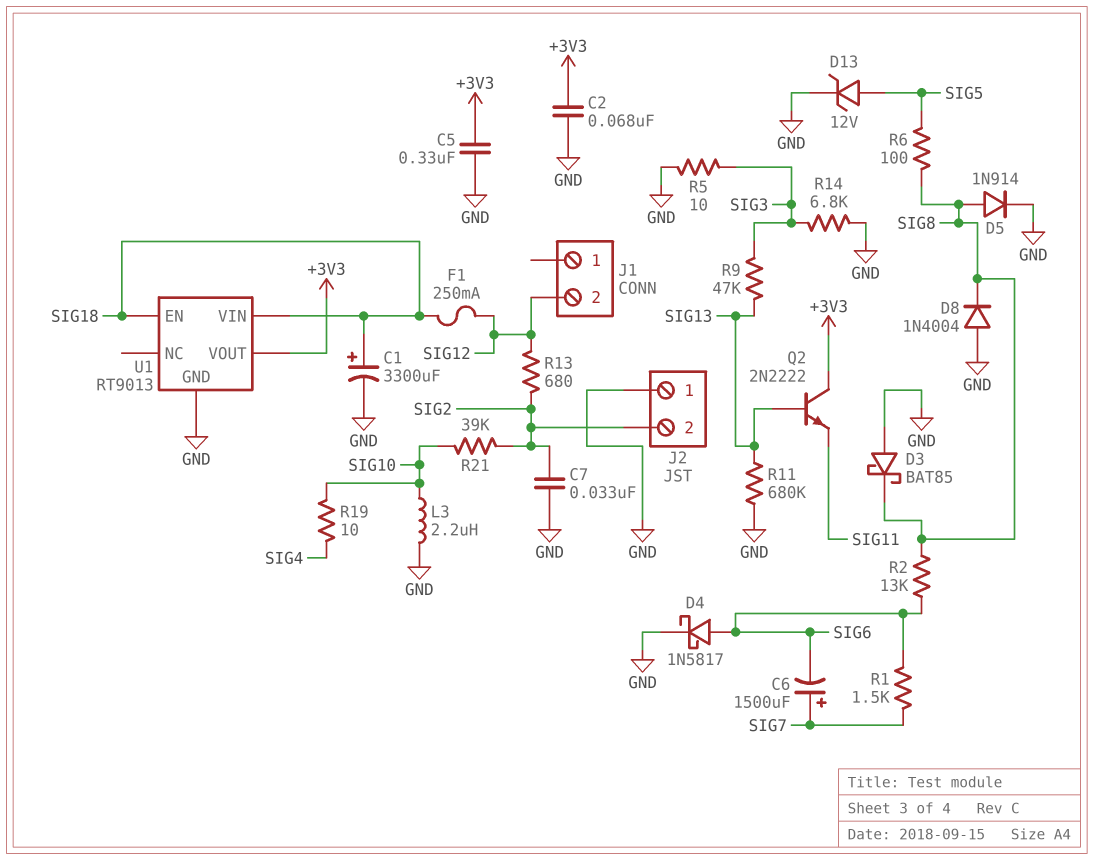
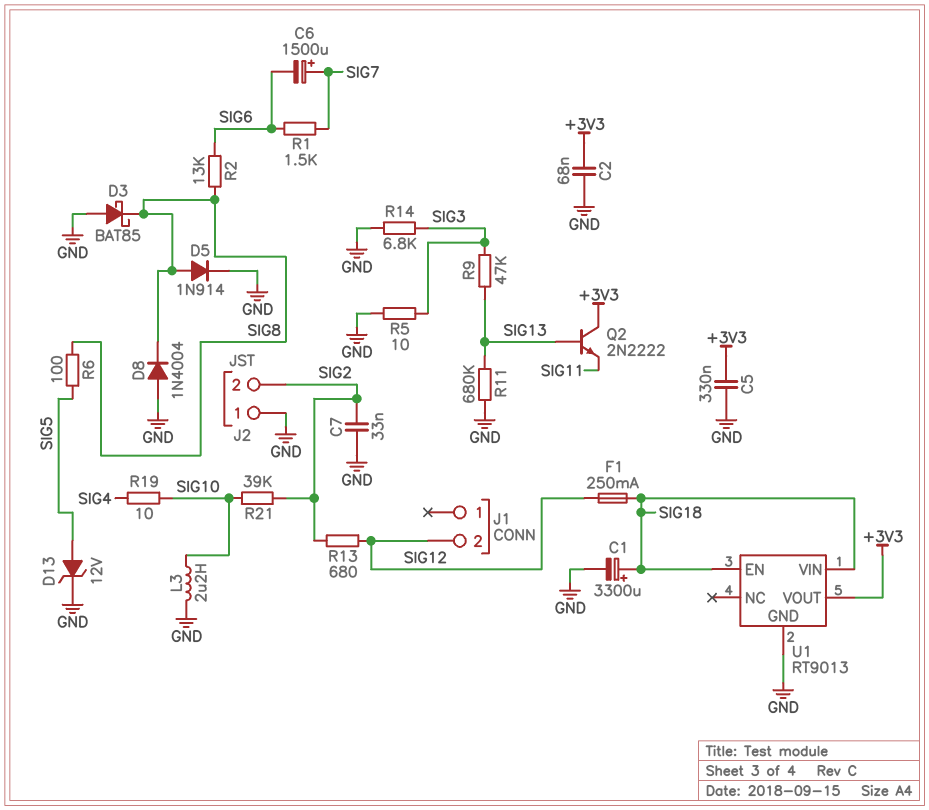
D4: schottky 1N5817 (A SIG6, K GND) -> none

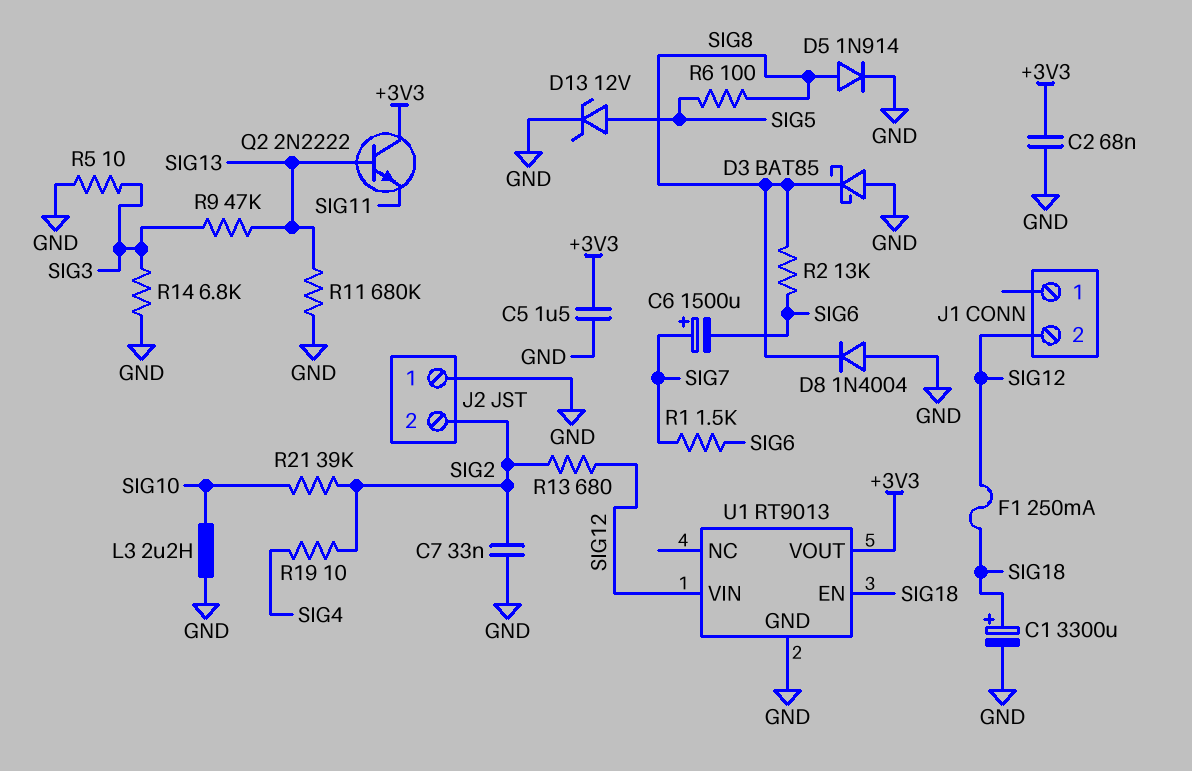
C5: 330nF (+3V3, GND) -> 1.5uF (+3V3, GND)
R19: 10 (SIG4, SIG10) -> 10 (SIG2, SIG4)
U1 pin VIN: SIG18 -> SIG12

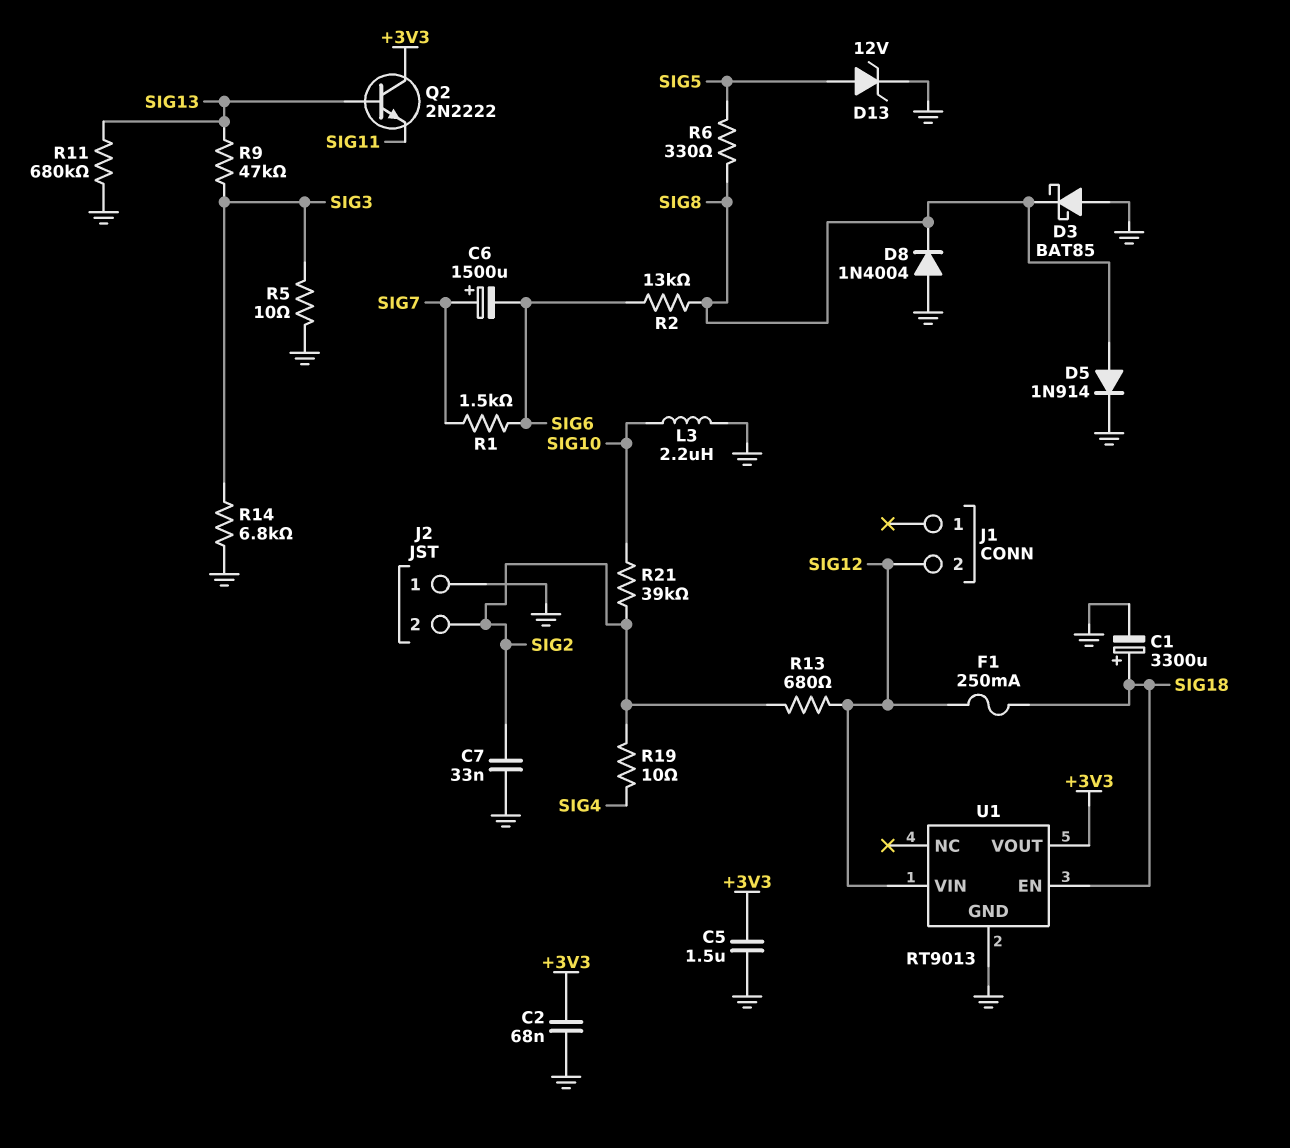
R6: 100 (SIG5, SIG8) -> 330 (SIG5, SIG8)

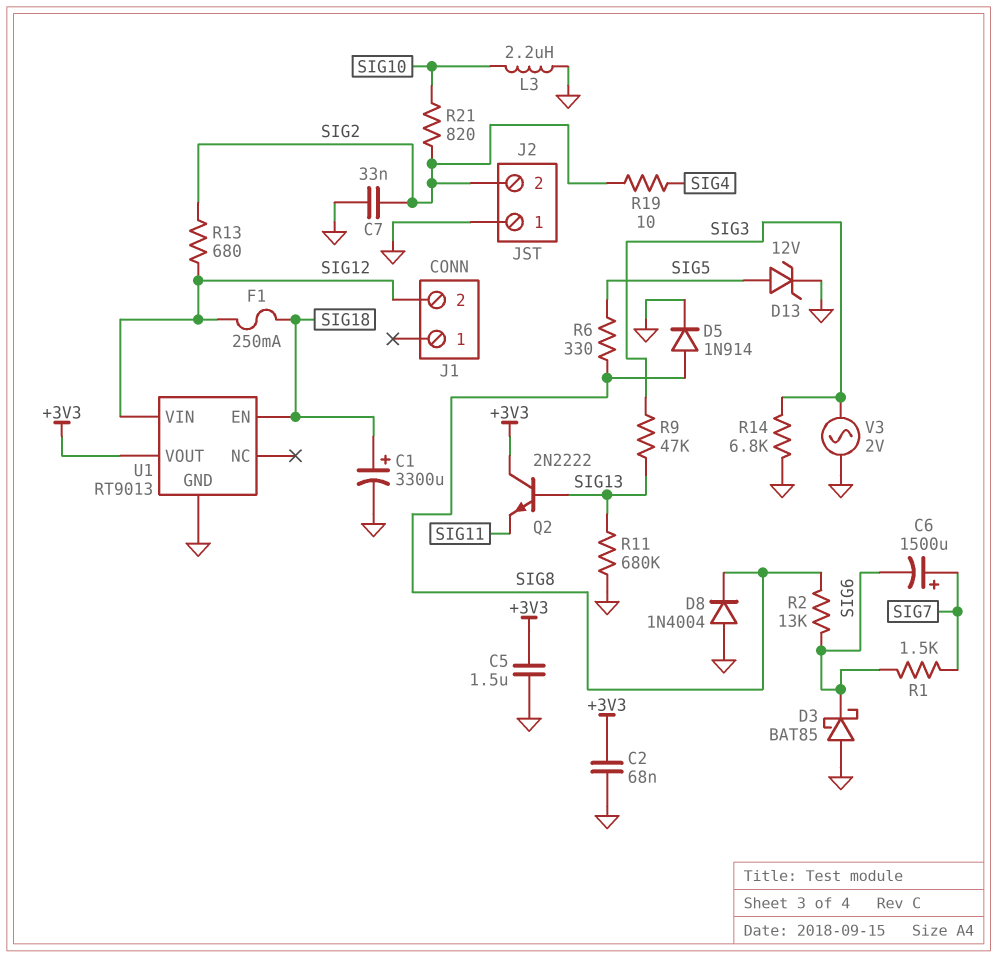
D3: schottky BAT85 (A GND, K SIG8) -> schottky BAT85 (A GND, K SIG6)
R5: 10 (GND, SIG3) -> none
R21: 39k (SIG2, SIG10) -> 820 (SIG2, SIG10)
V3: none -> AC 2V (GND, SIG3)

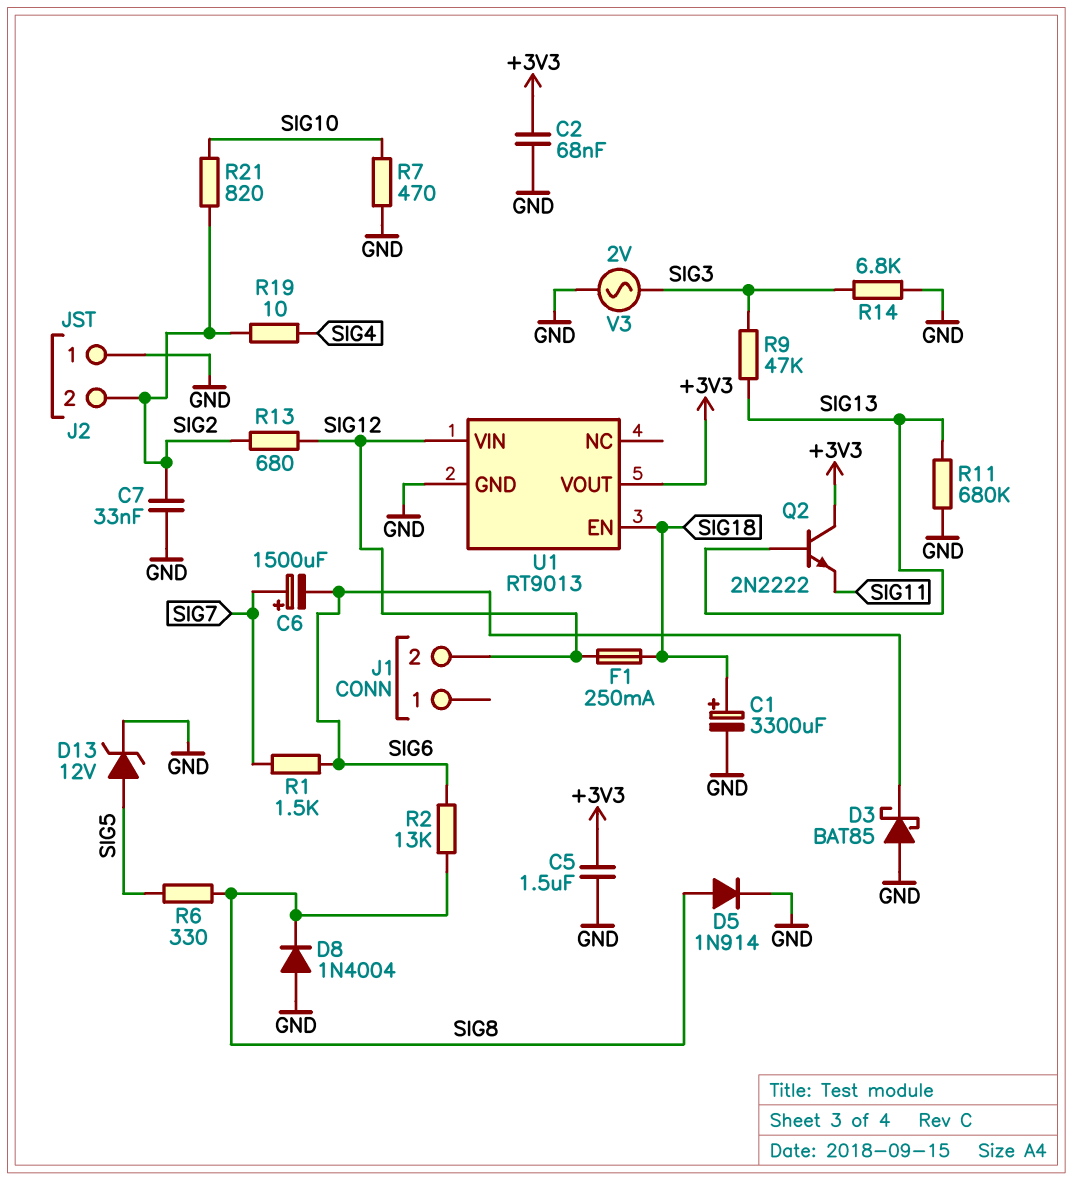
L3: 2.2uH (GND, SIG10) -> none
R7: none -> 470 (GND, SIG10)

